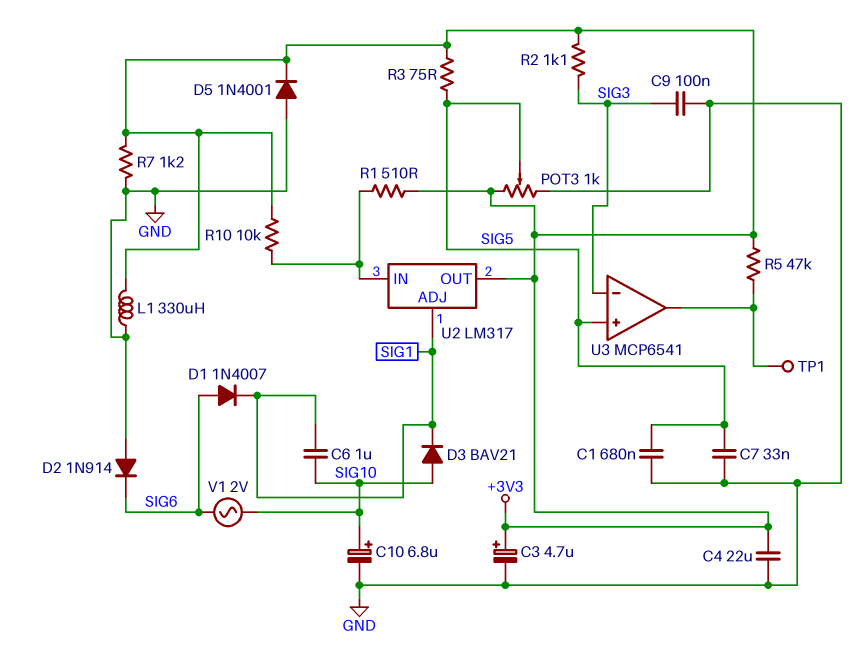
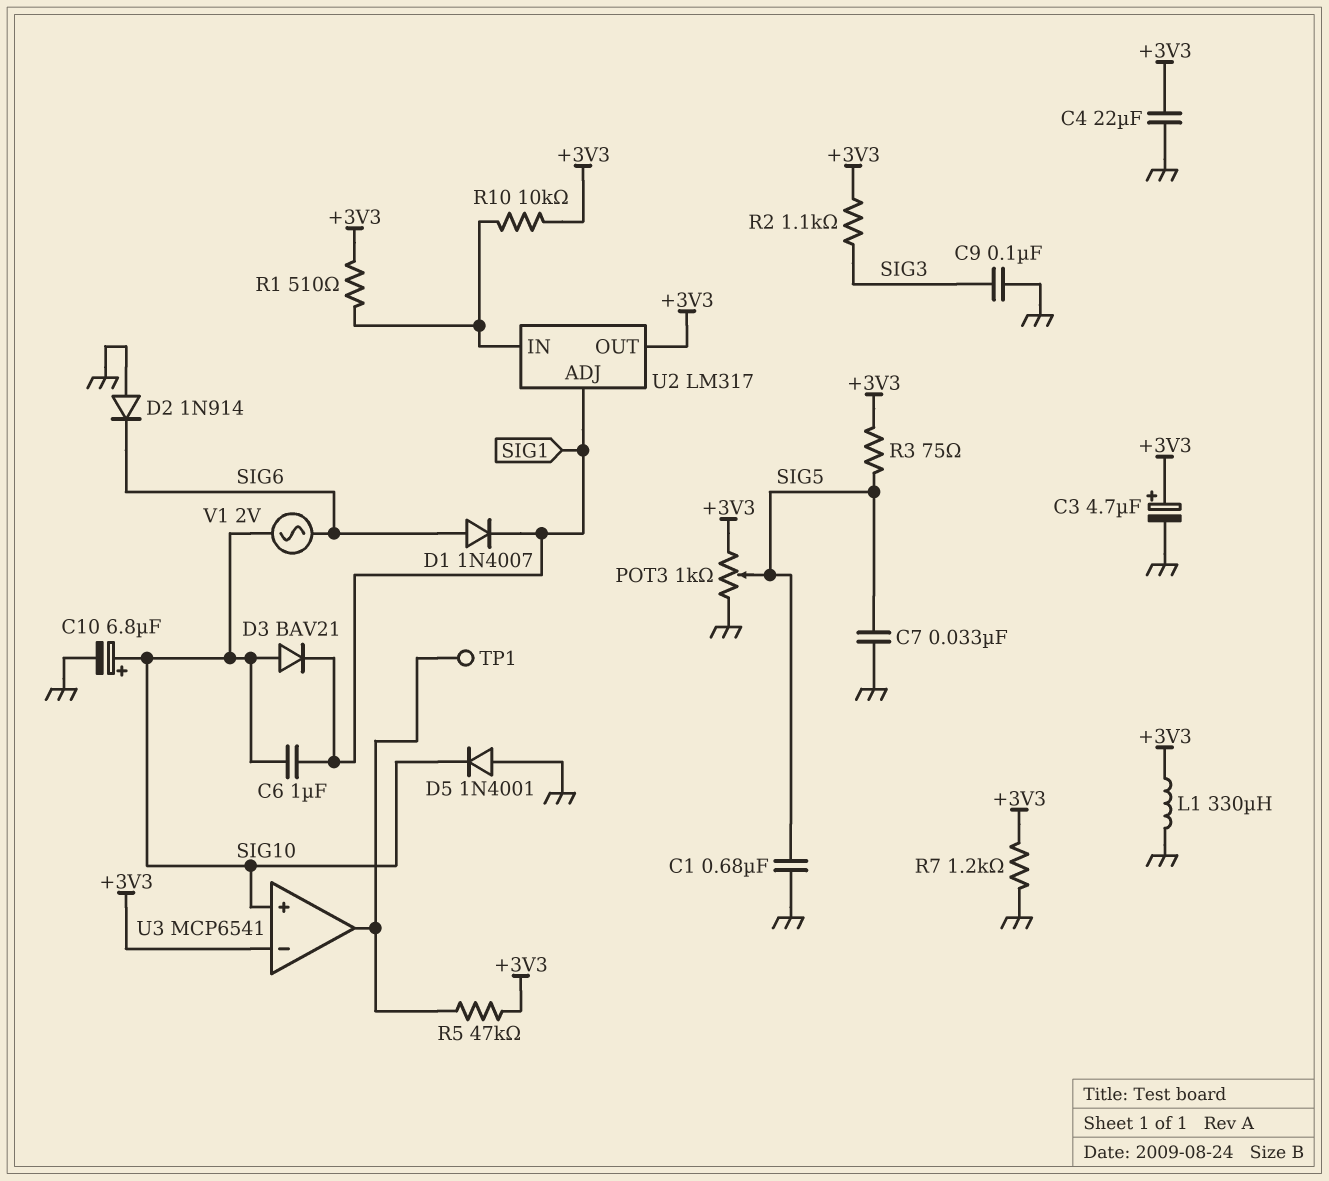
D5: diode 1N4001 (A GND, K +3V3) -> diode 1N4001 (A GND, K SIG10)
U3 pin in+: SIG5 -> SIG10
U3 pin in-: SIG3 -> +3V3

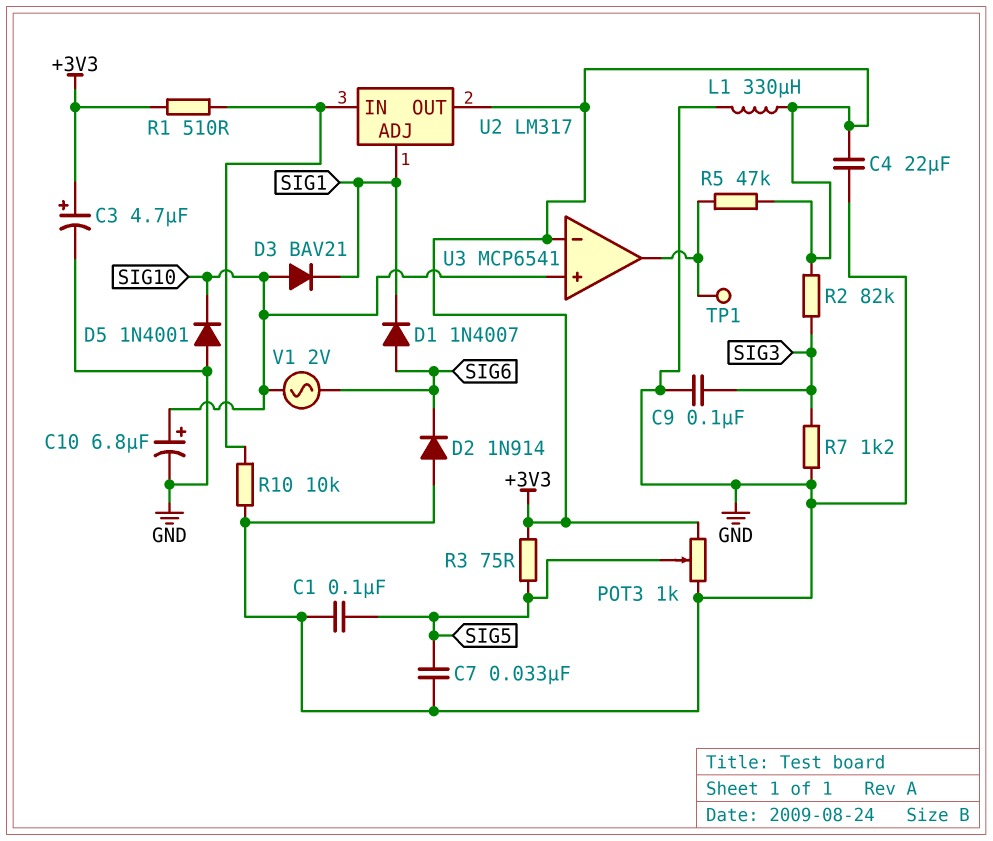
C1: 680nF (GND, SIG5) -> 100nF (GND, SIG5)
C6: 1uF (SIG1, SIG10) -> none
R2: 1.1k (+3V3, SIG3) -> 82k (+3V3, SIG3)
R7: 1.2k (+3V3, GND) -> 1.2k (GND, SIG3)
R10: 10k (+3V3, U2/IN) -> 10k (GND, U2/IN)

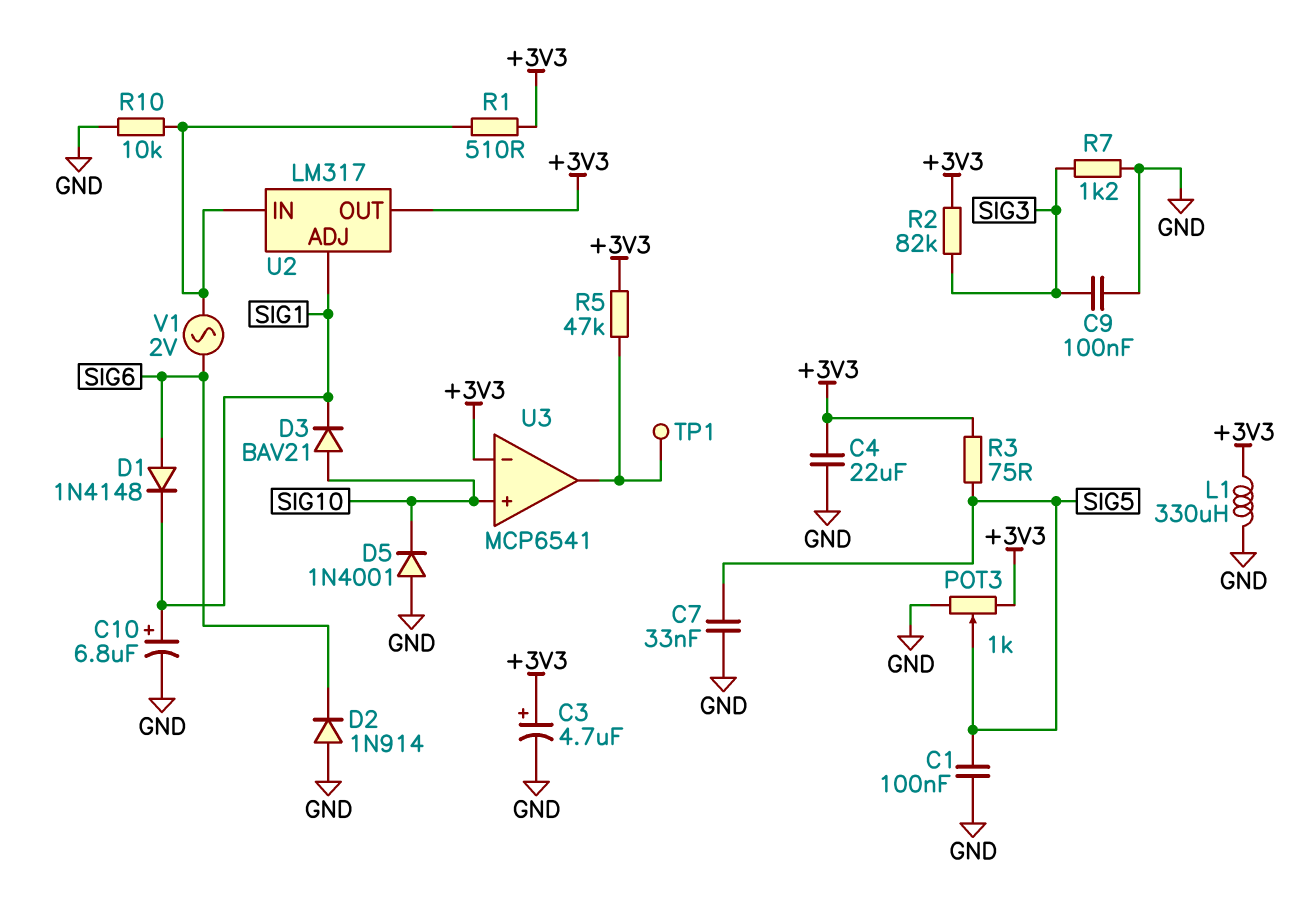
C10: 6.8uF (plus SIG10, minus GND) -> 6.8uF (plus SIG1, minus GND)
D1: diode 1N4007 (A SIG6, K SIG1) -> diode 1N4148 (A SIG6, K SIG1)
V1: AC 2V (SIG6, SIG10) -> AC 2V (SIG6, U2/IN)

